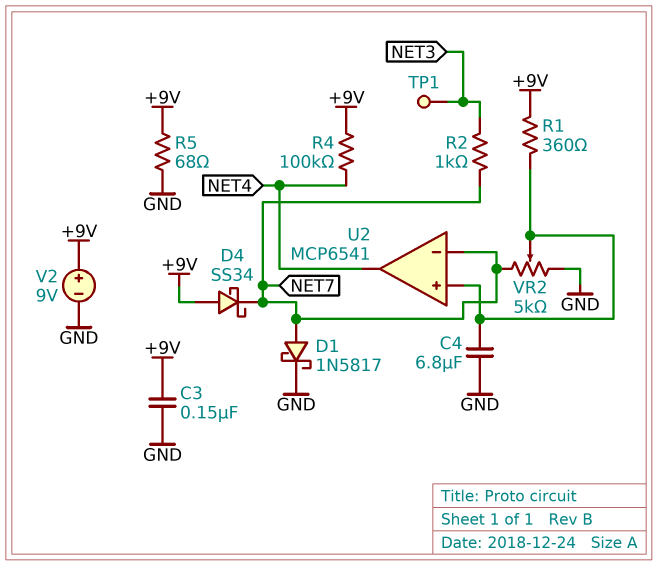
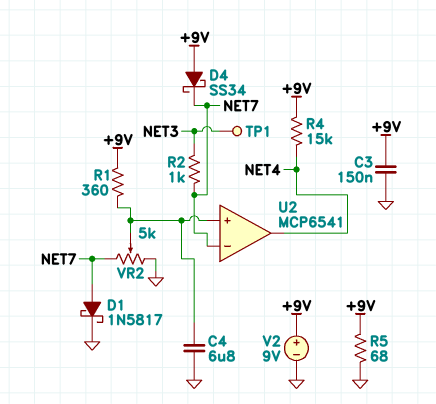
R4: 100k (+9V, NET4) -> 15k (+9V, NET4)

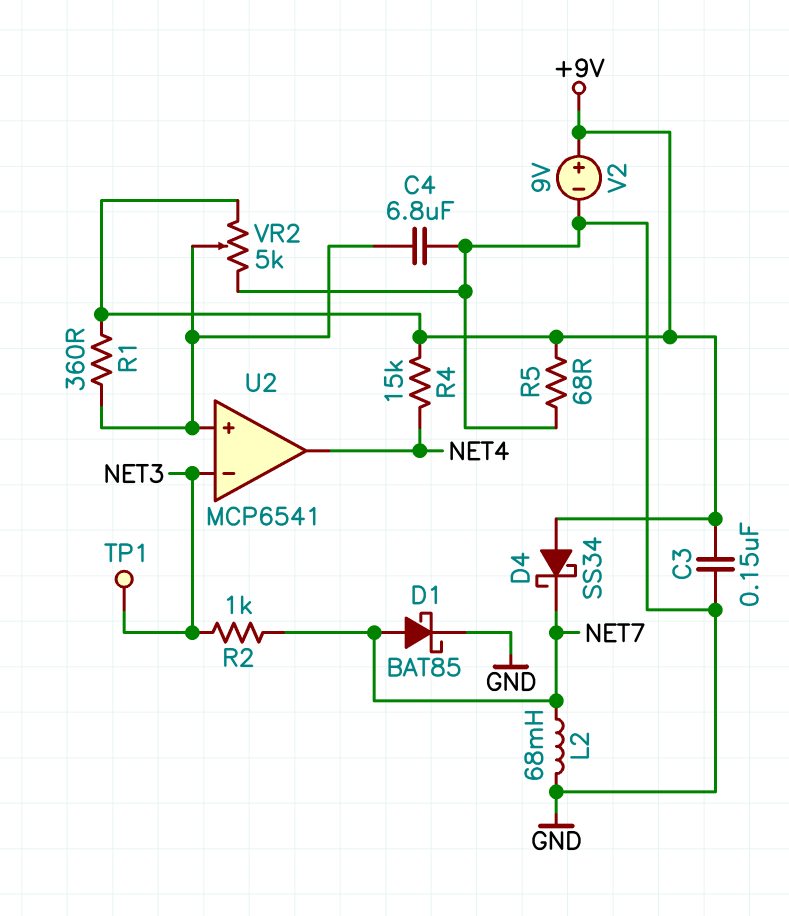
D1: schottky 1N5817 (A NET7, K GND) -> schottky BAT85 (A NET7, K GND)
L2: none -> 68mH (GND, NET7)
U2 pin in-: NET7 -> NET3
VR2: 5k (GND, NET7, wiper U2/in+) -> 5k (+9V, GND, wiper U2/in+)

